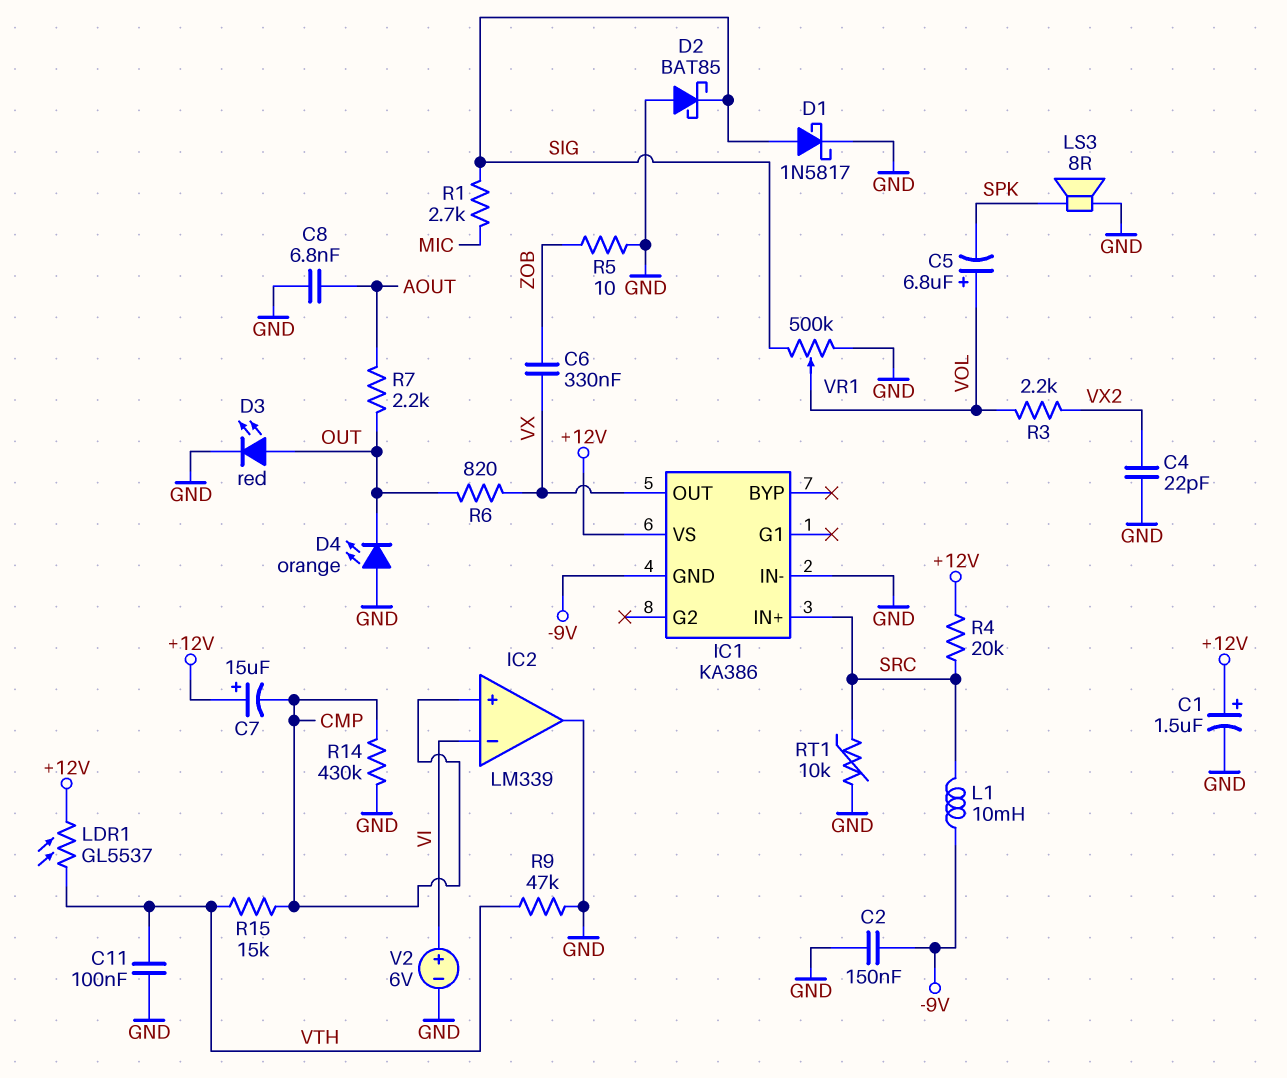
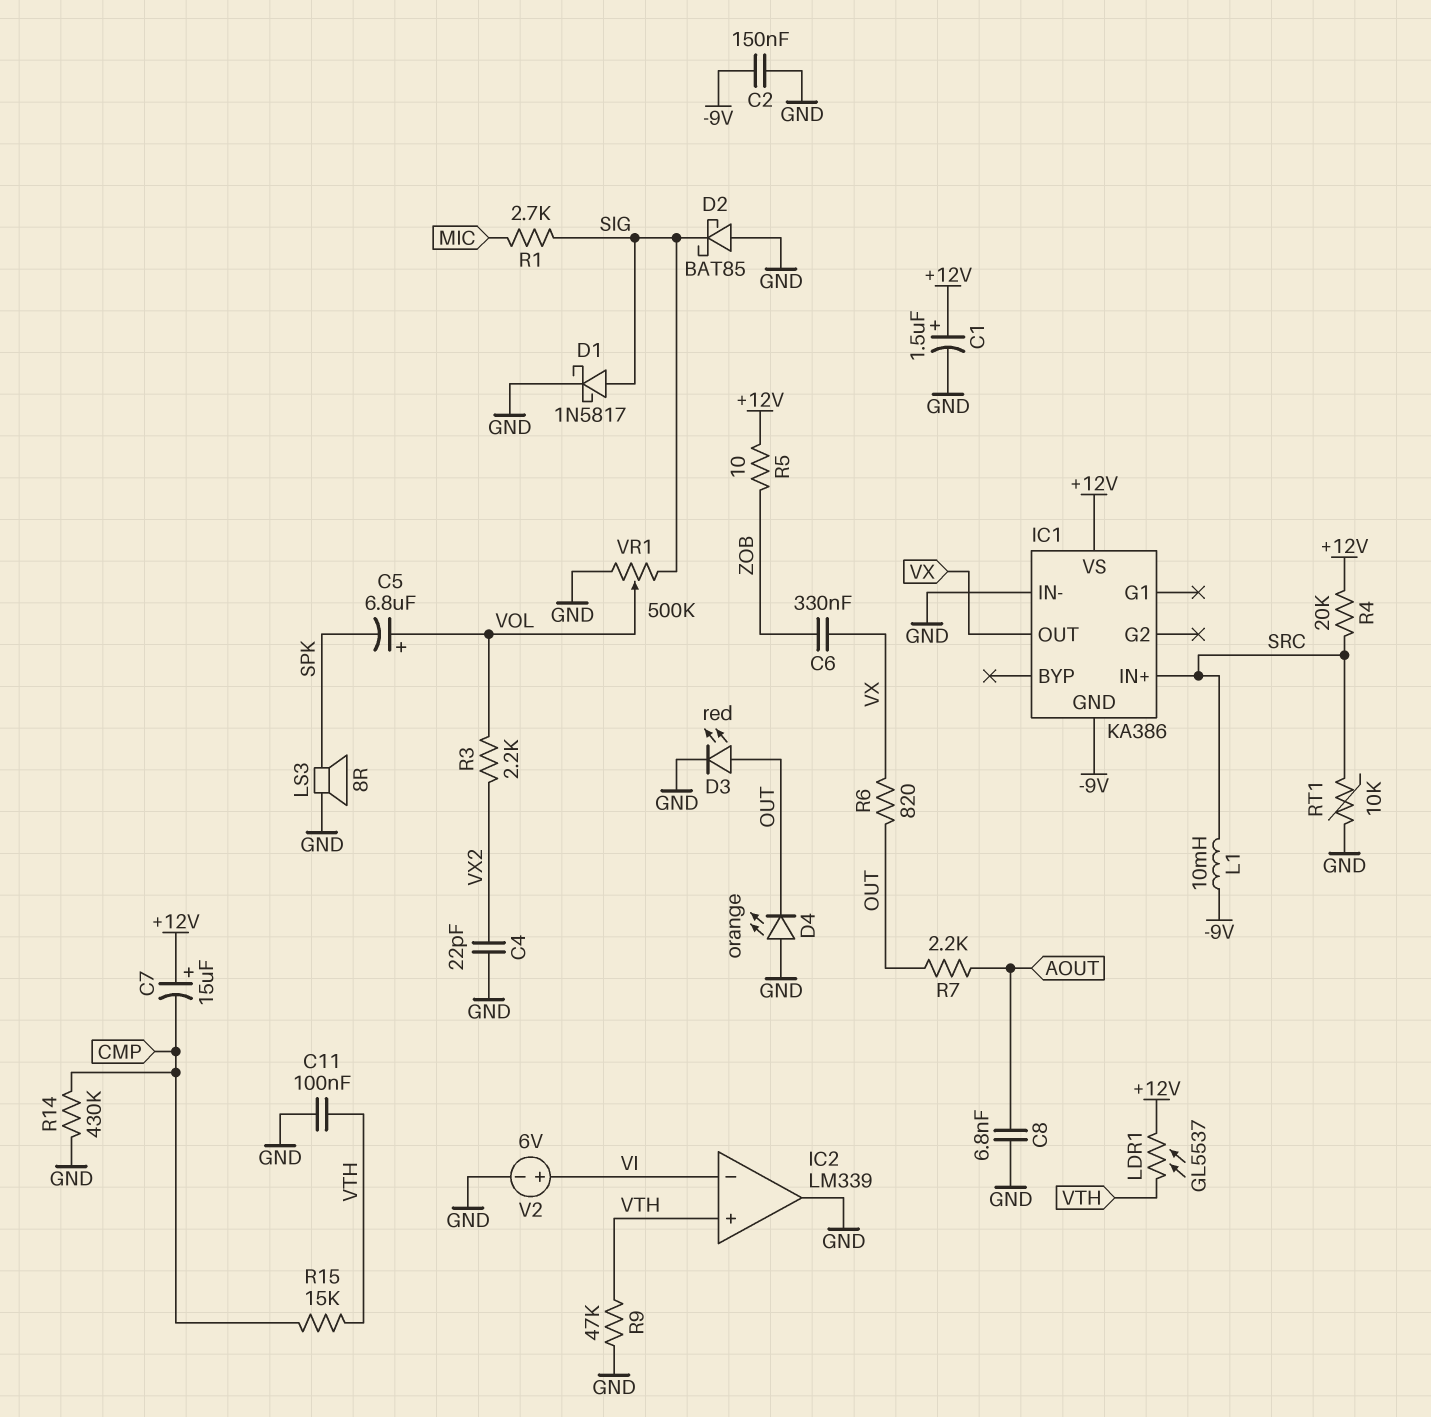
IC2 pin in+: CMP -> VTH
R5: 10 (GND, ZOB) -> 10 (+12V, ZOB)

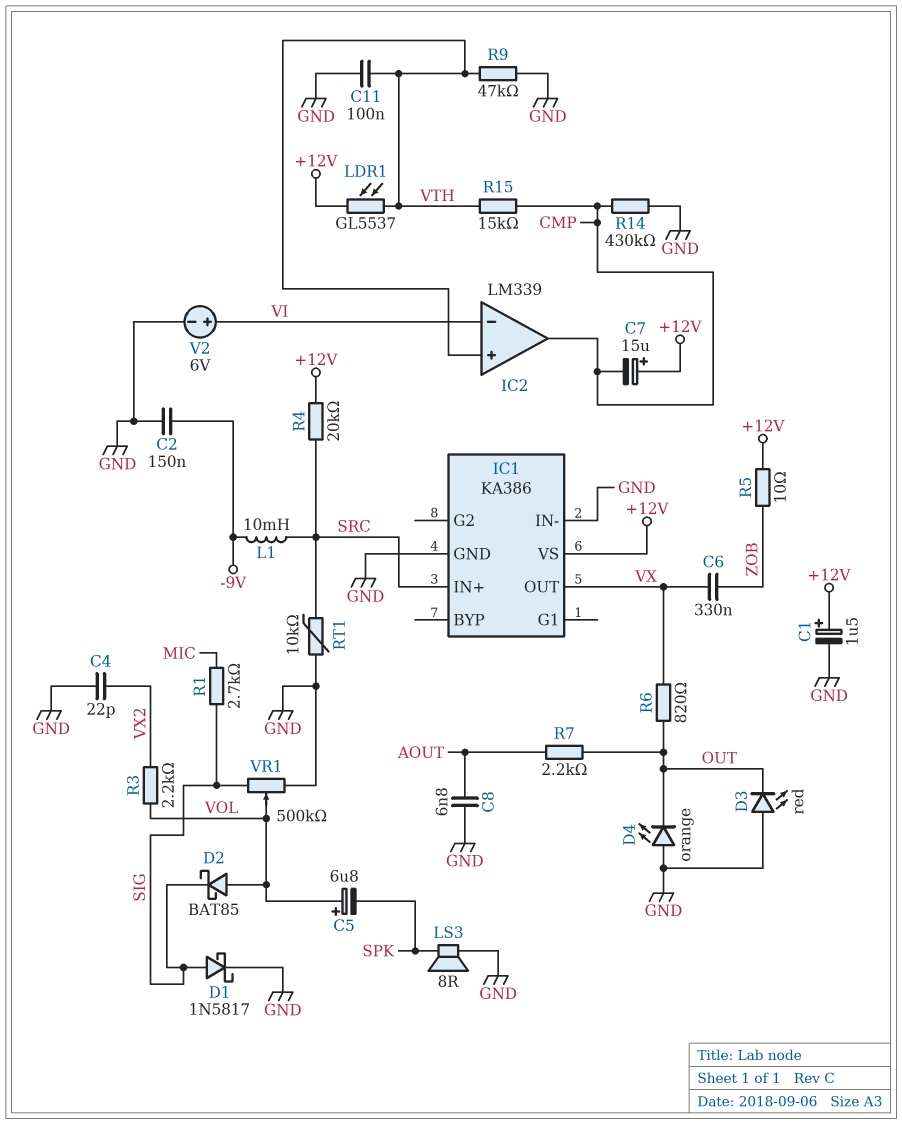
D2: schottky BAT85 (A GND, K SIG) -> schottky BAT85 (A VOL, K SIG)
D3: LED red (A OUT, K GND) -> LED red (A GND, K OUT)
IC1 pin GND: -9V -> GND
IC2 pin out: GND -> CMP

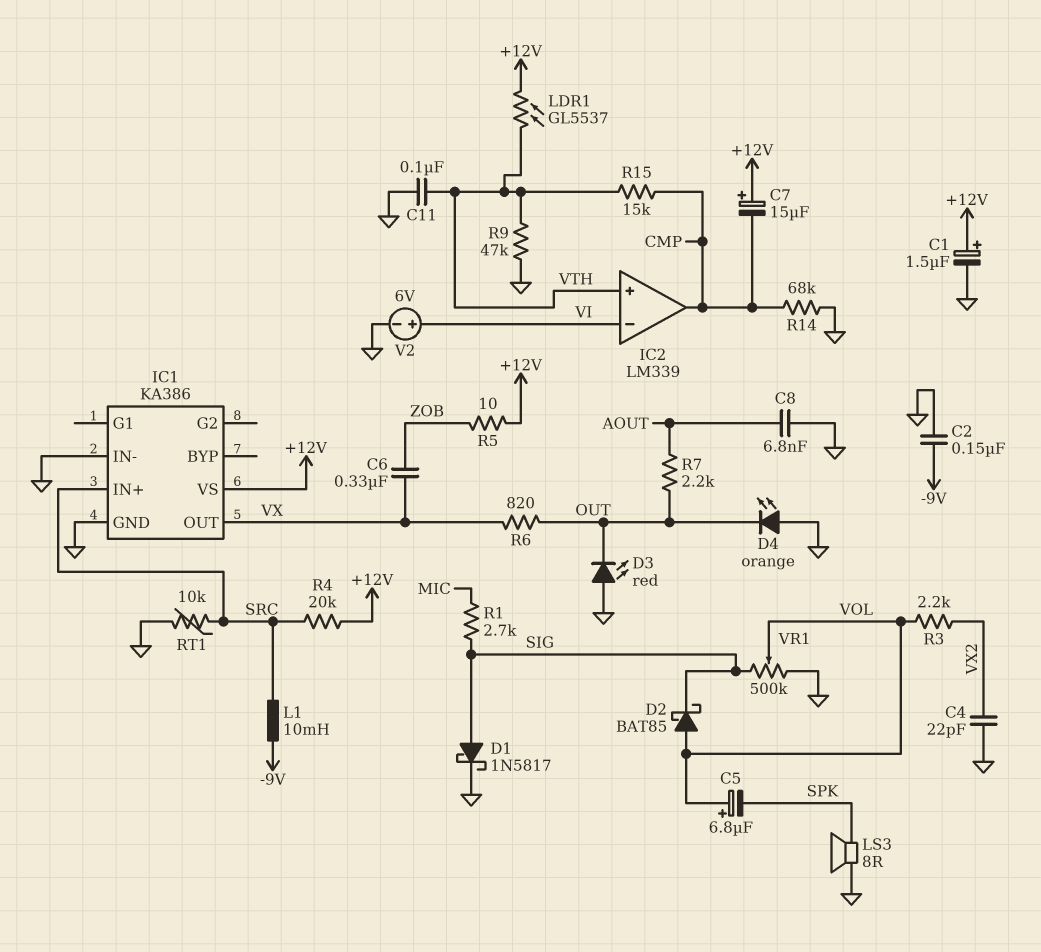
R14: 430k (CMP, GND) -> 68k (CMP, GND)

